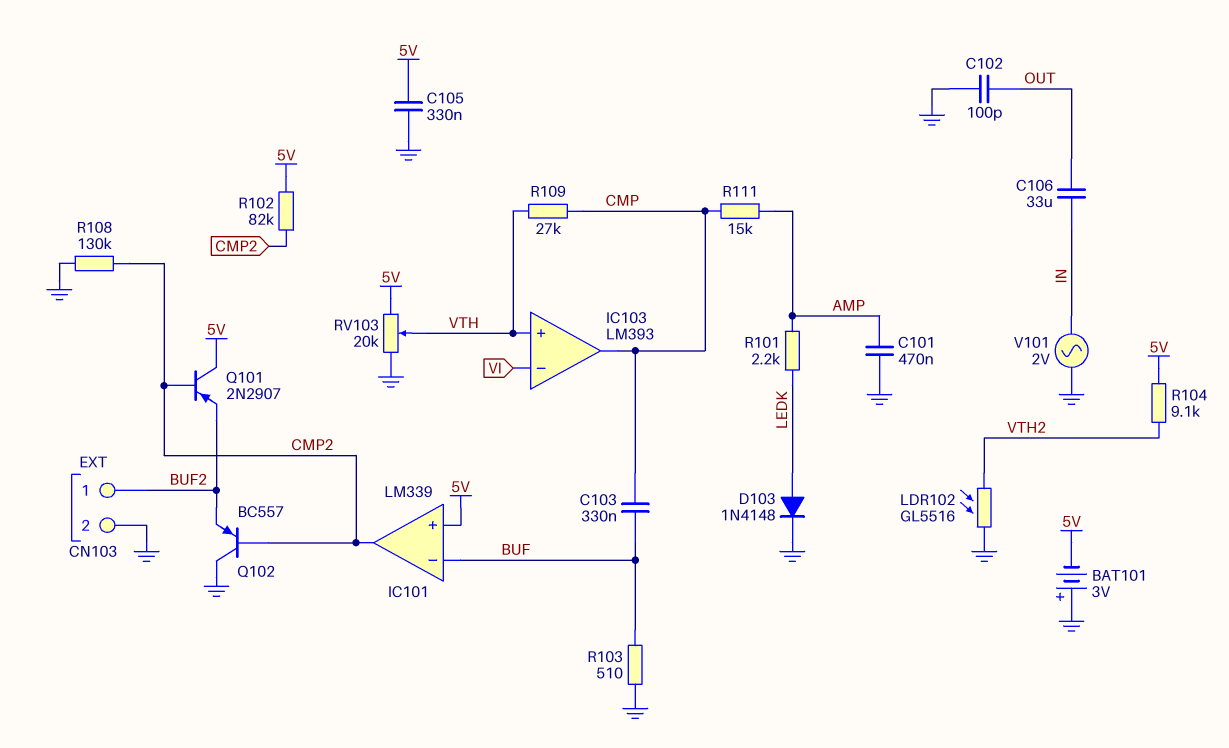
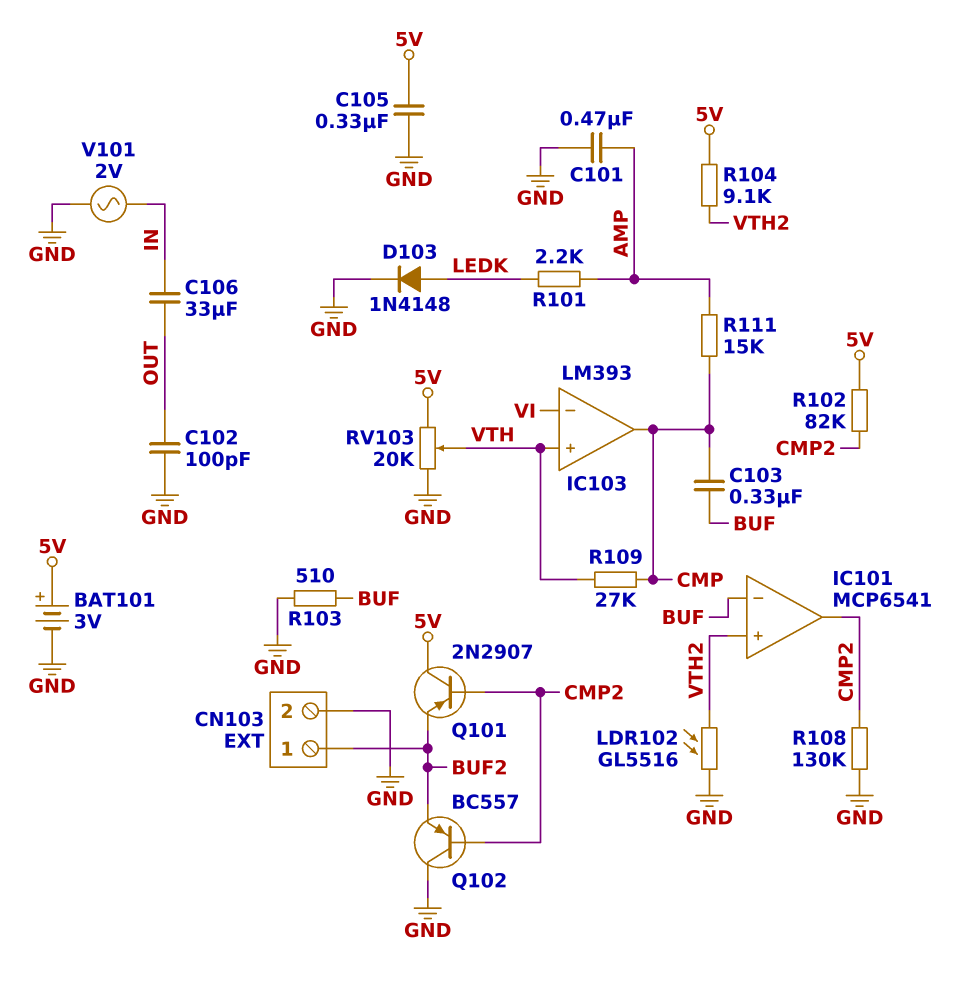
BAT101: 3V (plus GND, minus 5V) -> 3V (plus 5V, minus GND)
IC101: LM339 -> MCP6541
IC101 pin in+: 5V -> VTH2

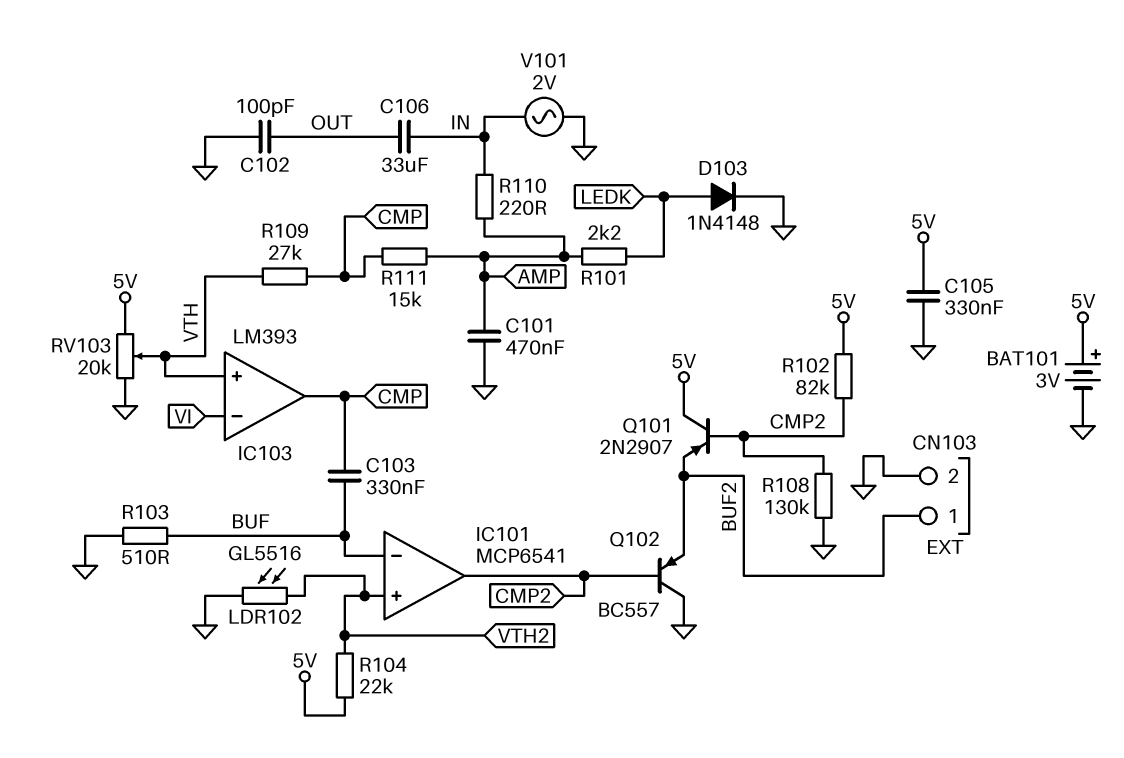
R104: 9.1k (5V, VTH2) -> 22k (5V, VTH2)
R110: none -> 220 (AMP, IN)

